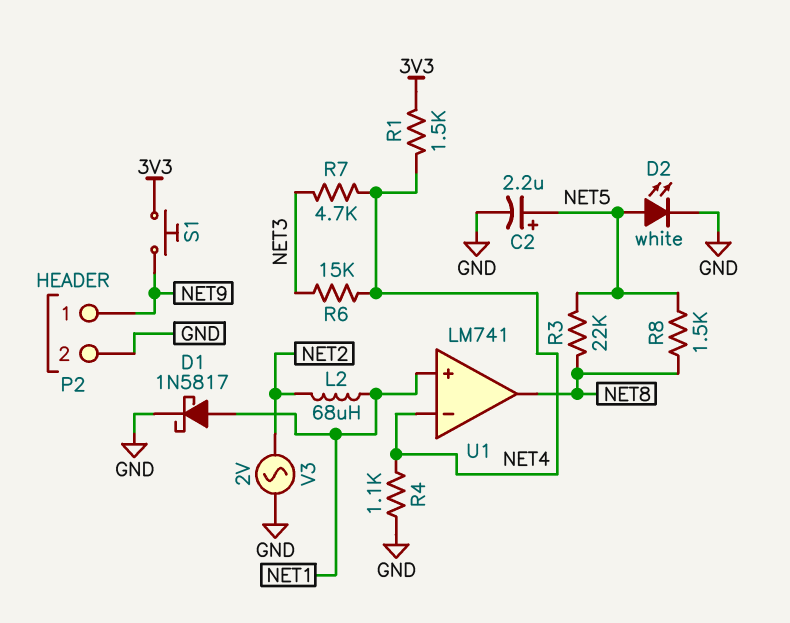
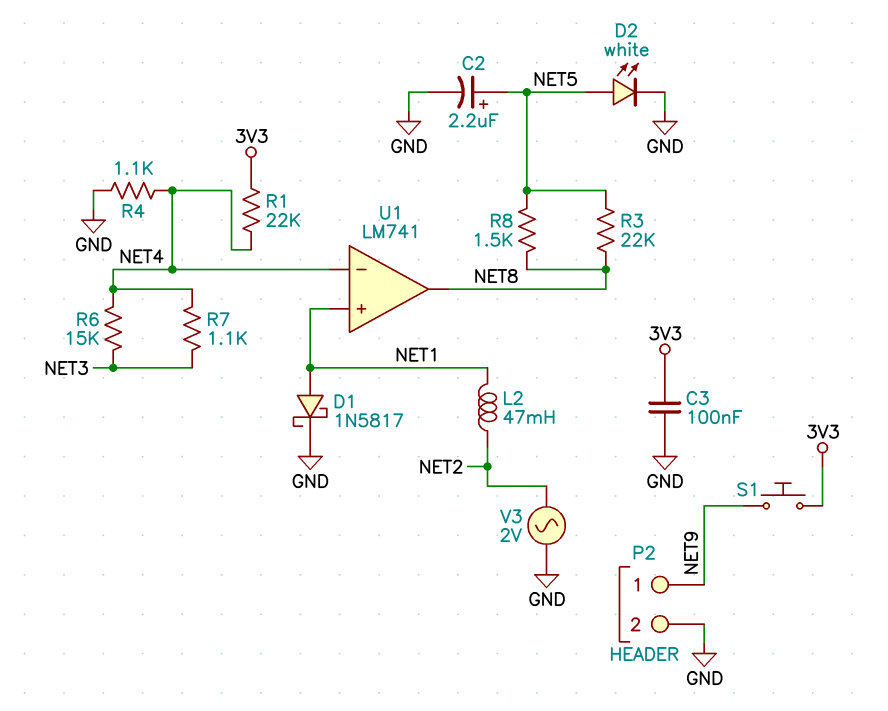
C3: none -> 100nF (3V3, GND)
L2: 68uH (NET1, NET2) -> 47mH (NET1, NET2)
R1: 1.5k (3V3, NET4) -> 22k (3V3, NET4)
R7: 4.7k (NET3, NET4) -> 1.1k (NET3, NET4)

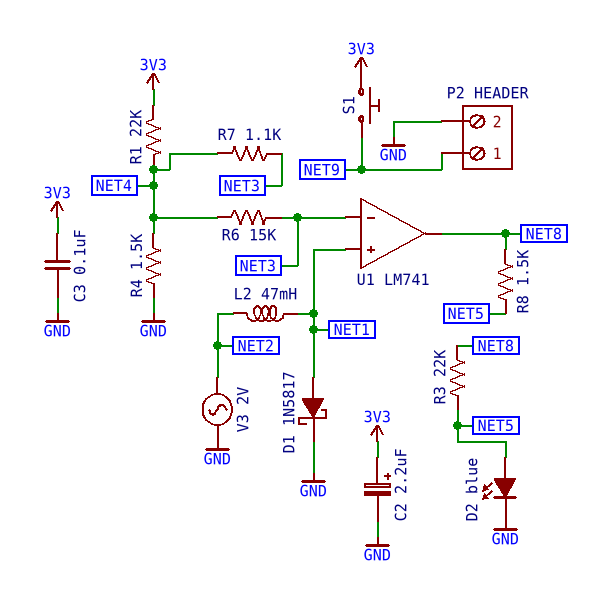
C2: 2.2uF (plus NET5, minus GND) -> 2.2uF (plus 3V3, minus GND)
D2: LED white (A NET5, K GND) -> LED blue (A NET5, K GND)
R4: 1.1k (GND, NET4) -> 1.5k (GND, NET4)
U1 pin in-: NET4 -> NET3

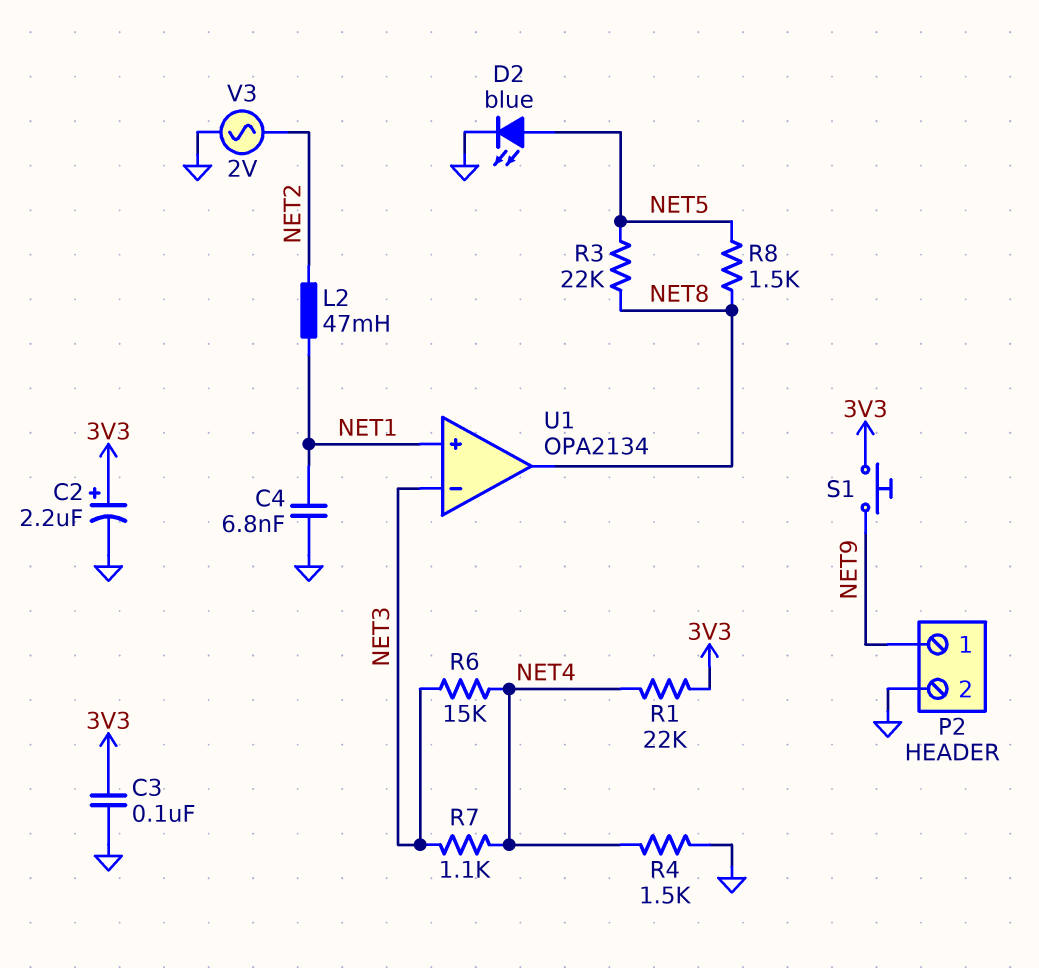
C4: none -> 6.8nF (GND, NET1)
D1: schottky 1N5817 (A NET1, K GND) -> none
U1: LM741 -> OPA2134

